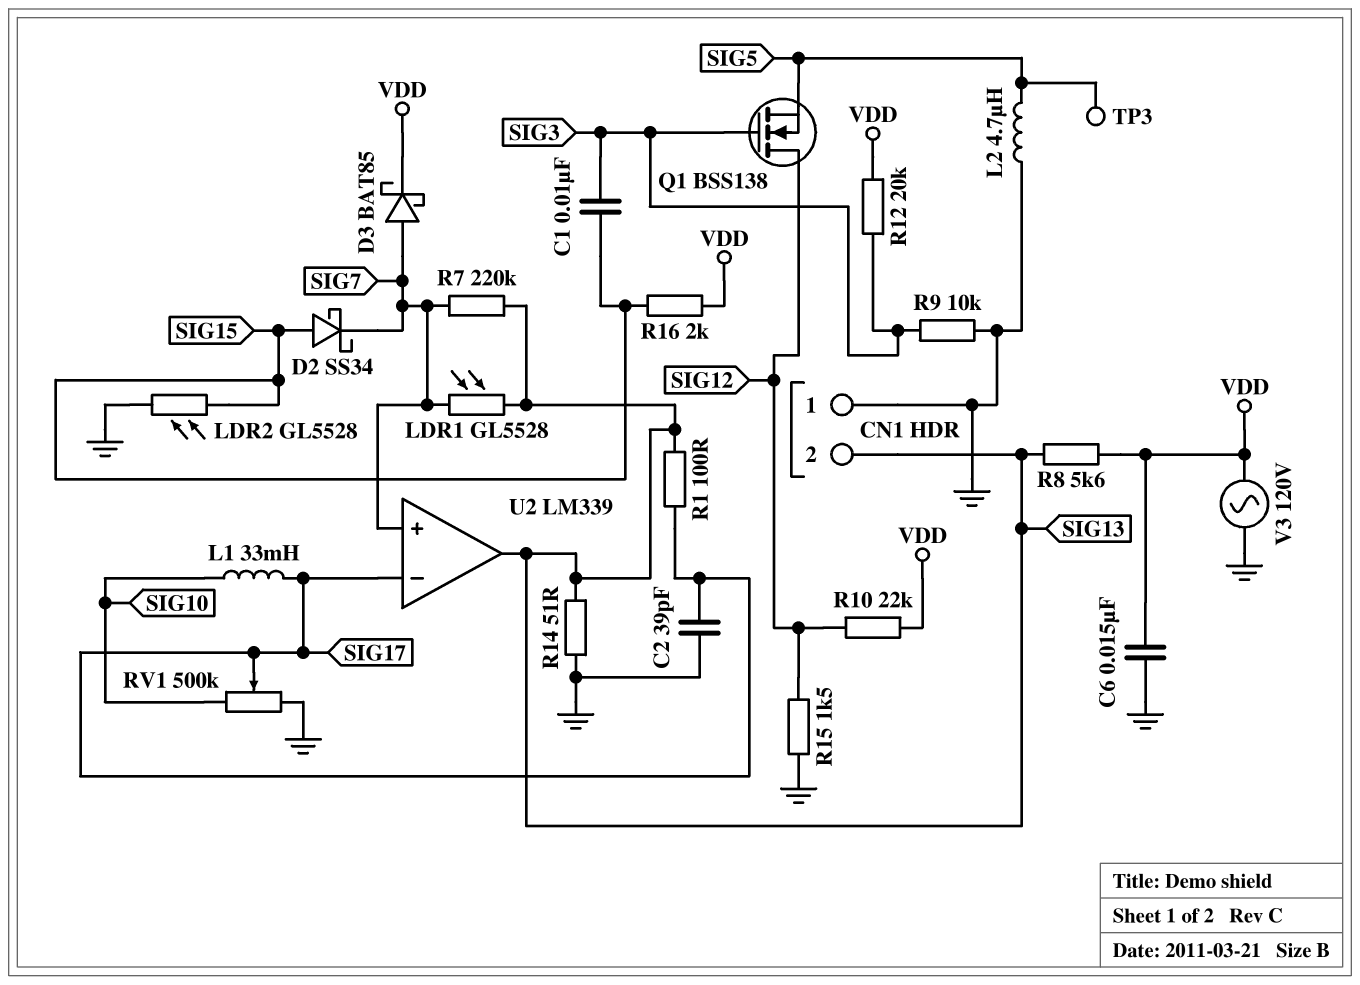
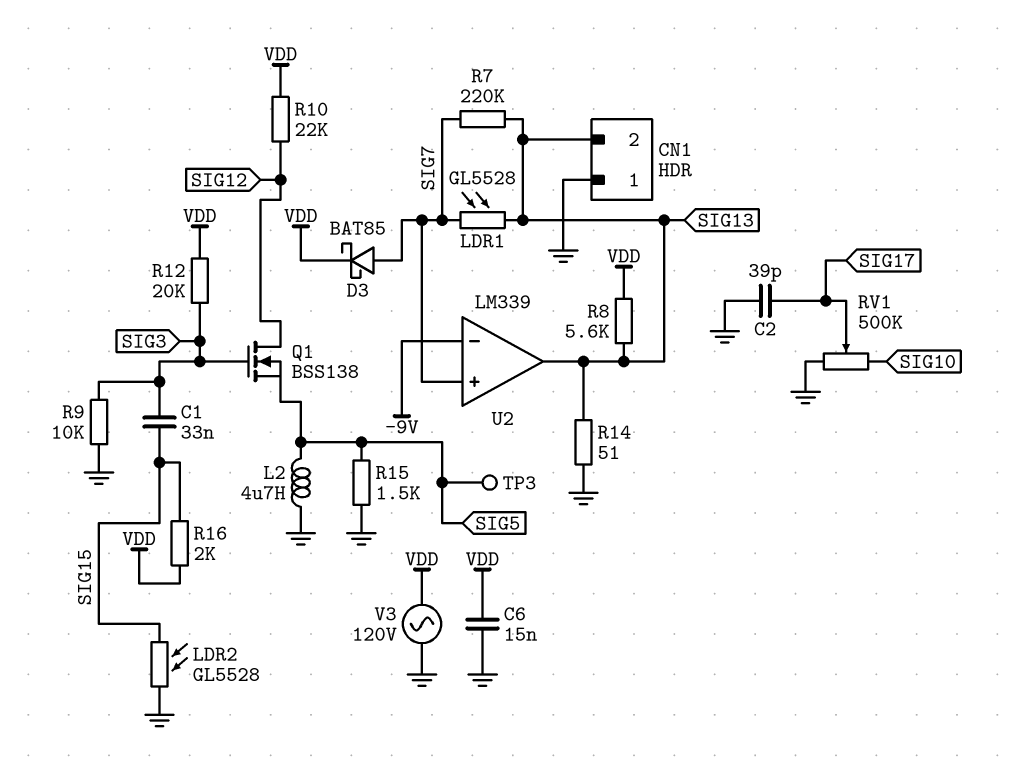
C1: 10nF (SIG3, SIG15) -> 33nF (SIG3, SIG15)
D2: schottky SS34 (A SIG15, K SIG7) -> none
L1: 33mH (SIG10, SIG17) -> none
R1: 100 (SIG13, SIG17) -> none
R15: 1.5k (GND, SIG12) -> 1.5k (GND, SIG5)
U2 pin in-: SIG17 -> -9V

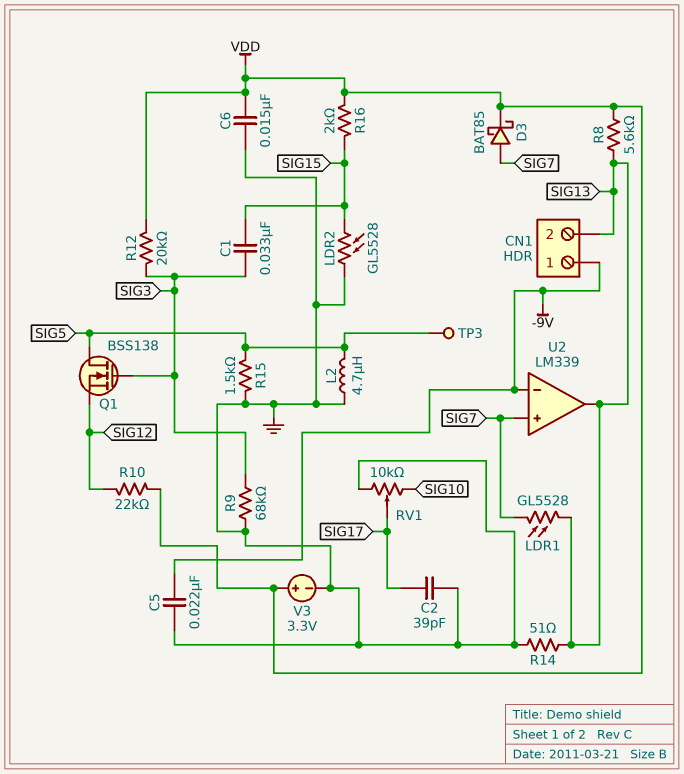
C5: none -> 22nF (-9V, GND)
CN1 pin 1: GND -> -9V
Q1: NMOS BSS138 (G SIG3, D SIG12, S SIG5) -> NMOS BSS138 (G SIG3, D SIG5, S SIG12)
R7: 220k (SIG7, SIG13) -> none
R9: 10k (GND, SIG3) -> 68k (GND, SIG3)
RV1: 500k (GND, SIG10, wiper SIG17) -> 10k (GND, SIG10, wiper SIG17)
V3: AC 120V (GND, VDD) -> 3.3V (plus VDD, minus GND)

